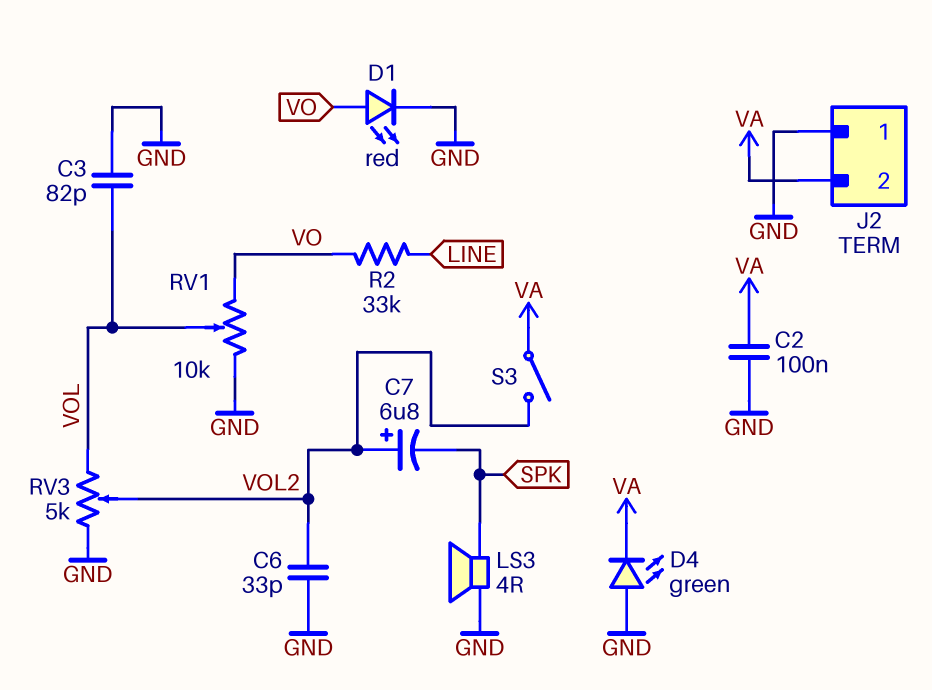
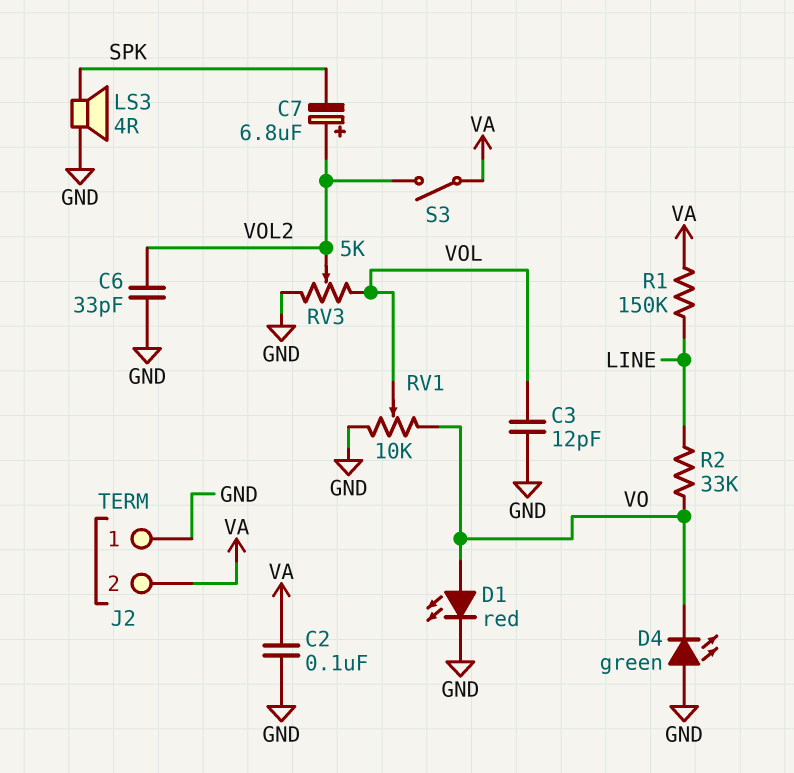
C3: 82pF (GND, VOL) -> 12pF (GND, VOL)
D4: LED green (A GND, K VA) -> LED green (A GND, K VO)
R1: none -> 150k (LINE, VA)

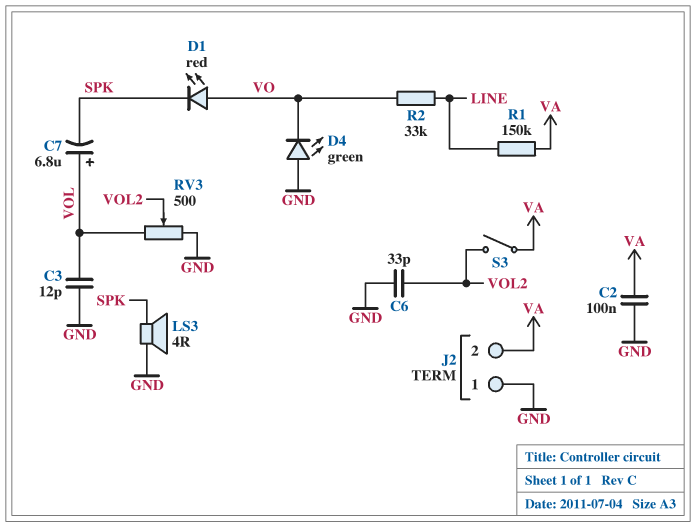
C7: 6.8uF (plus VOL2, minus SPK) -> 6.8uF (plus VOL, minus SPK)
D1: LED red (A VO, K GND) -> LED red (A VO, K SPK)
RV1: 10k (GND, VO, wiper VOL) -> none
RV3: 5k (GND, VOL, wiper VOL2) -> 500 (GND, VOL, wiper VOL2)

